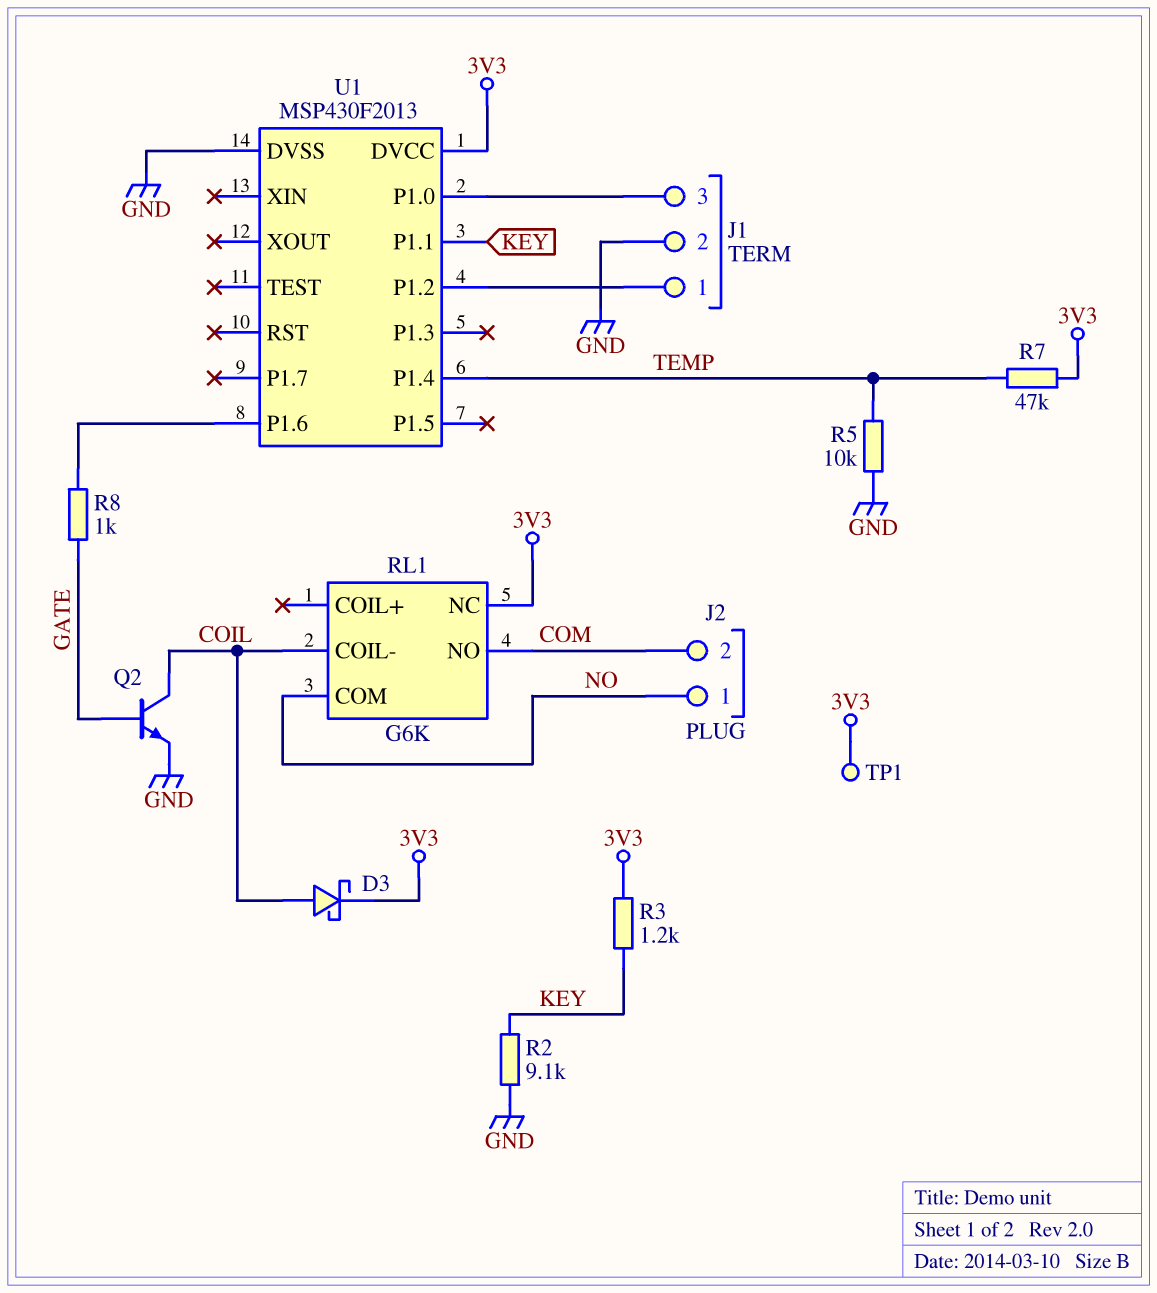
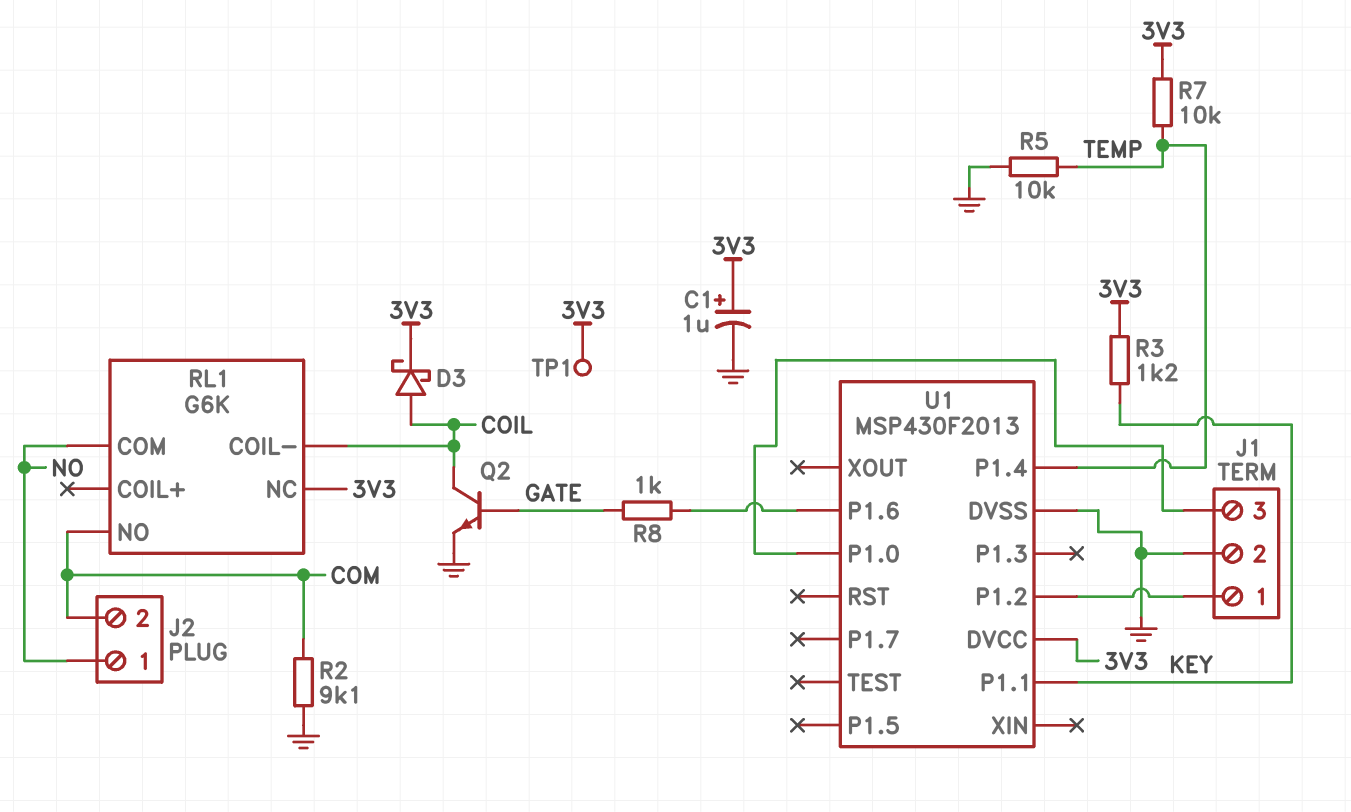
C1: none -> 1uF (plus 3V3, minus GND)
R2: 9.1k (GND, KEY) -> 9.1k (COM, GND)
R7: 47k (3V3, TEMP) -> 10k (3V3, TEMP)

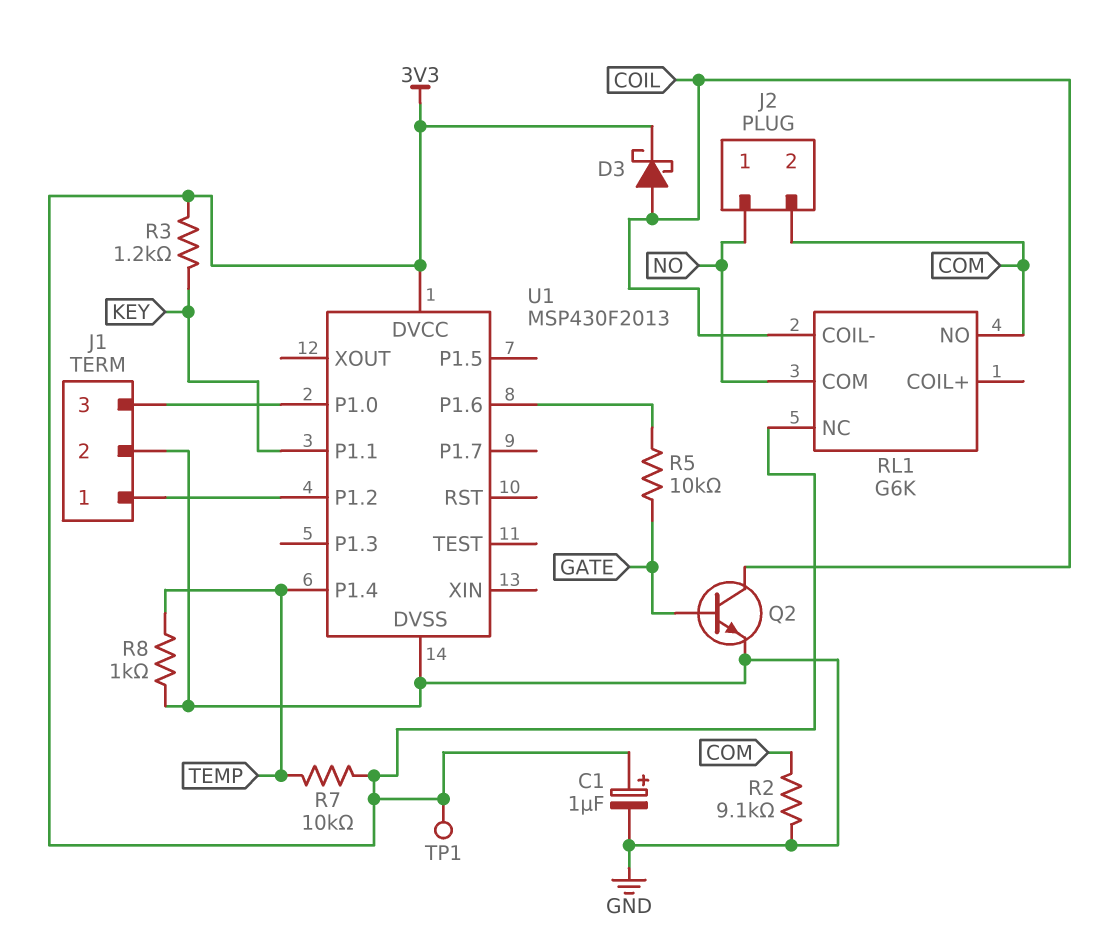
R5: 10k (GND, TEMP) -> 10k (GATE, U1/P1.6)
R8: 1k (GATE, U1/P1.6) -> 1k (GND, TEMP)

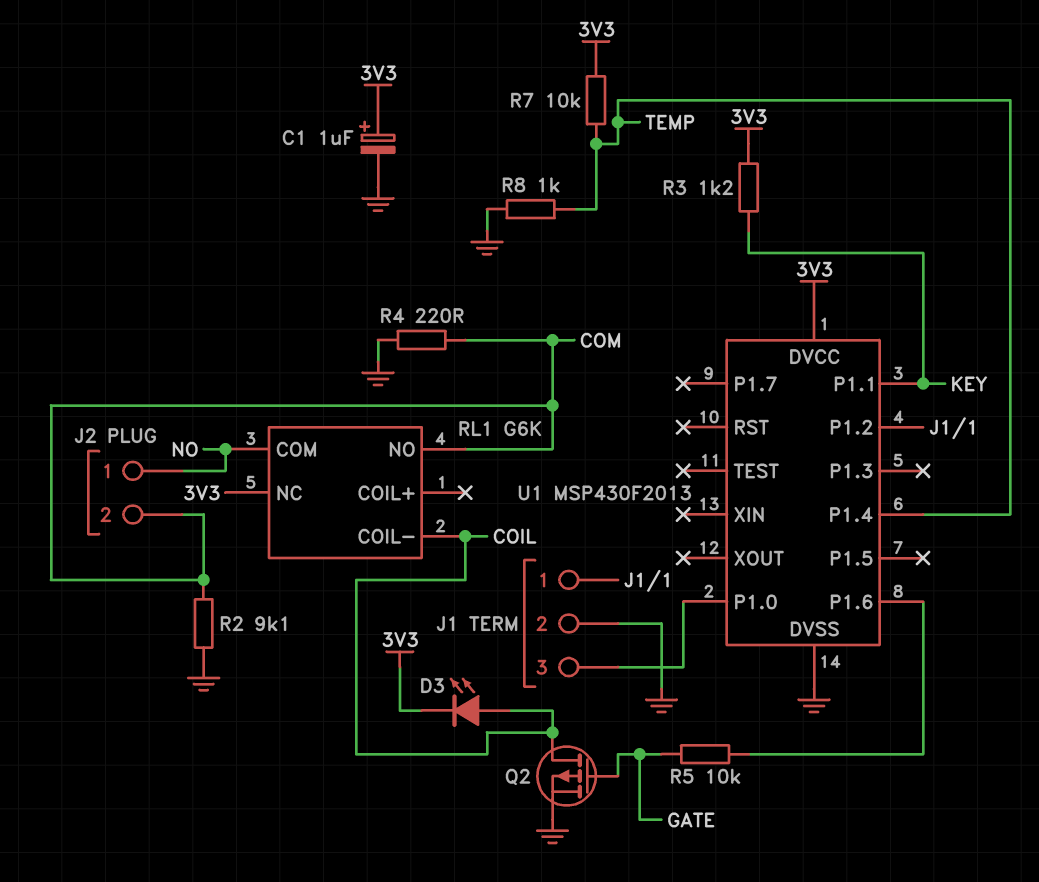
D3: schottky (A COIL, K 3V3) -> LED (A COIL, K 3V3)
Q2: NPN (B GATE, C COIL, E GND) -> PMOS (G GATE, D COIL, S GND)
R4: none -> 220 (COM, GND)
TP1: test point (3V3) -> none

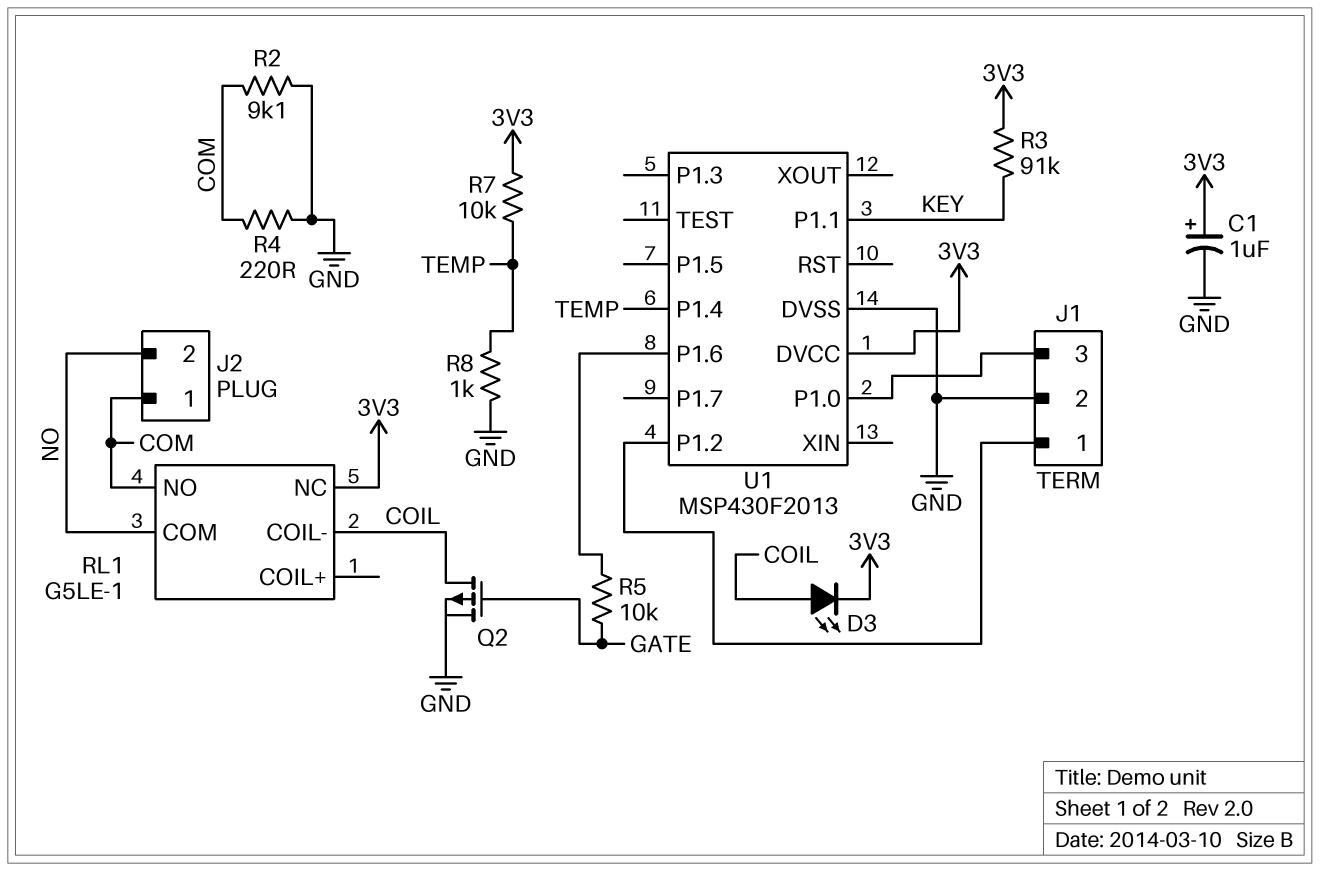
J2 pin 1: NO -> COM
J2 pin 2: COM -> NO
R3: 1.2k (3V3, KEY) -> 91k (3V3, KEY)
RL1: G6K -> G5LE-1

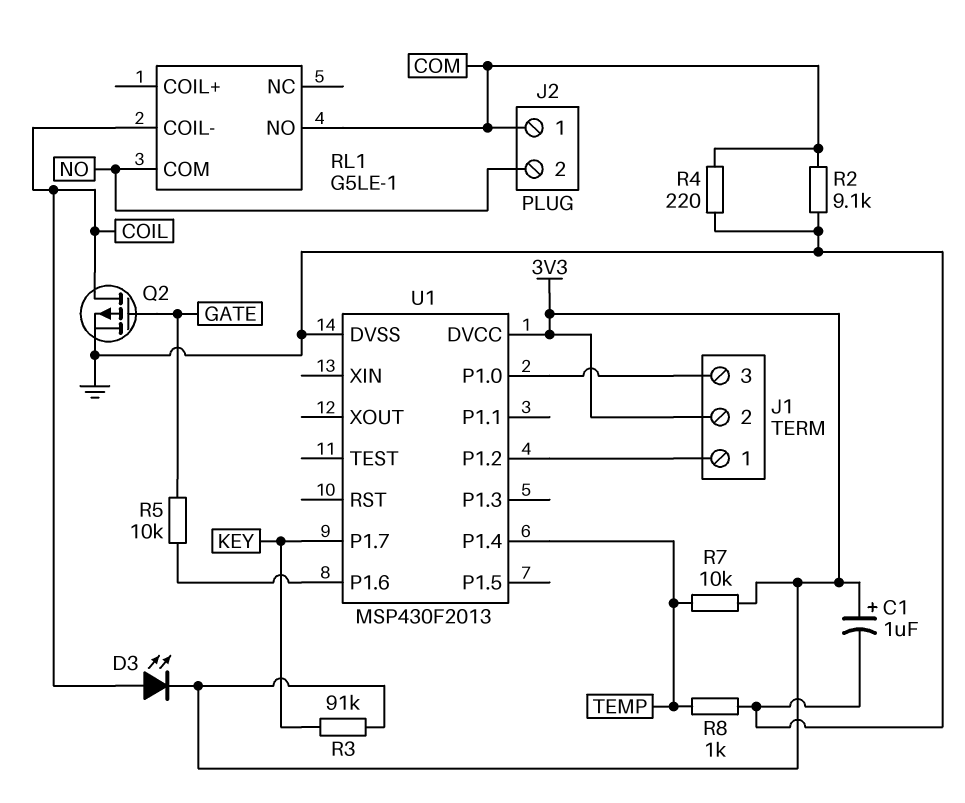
J1 pin 2: GND -> 3V3
RL1 pin NC: 3V3 -> none
U1 pin P1.1: KEY -> none
U1 pin P1.7: none -> KEY

